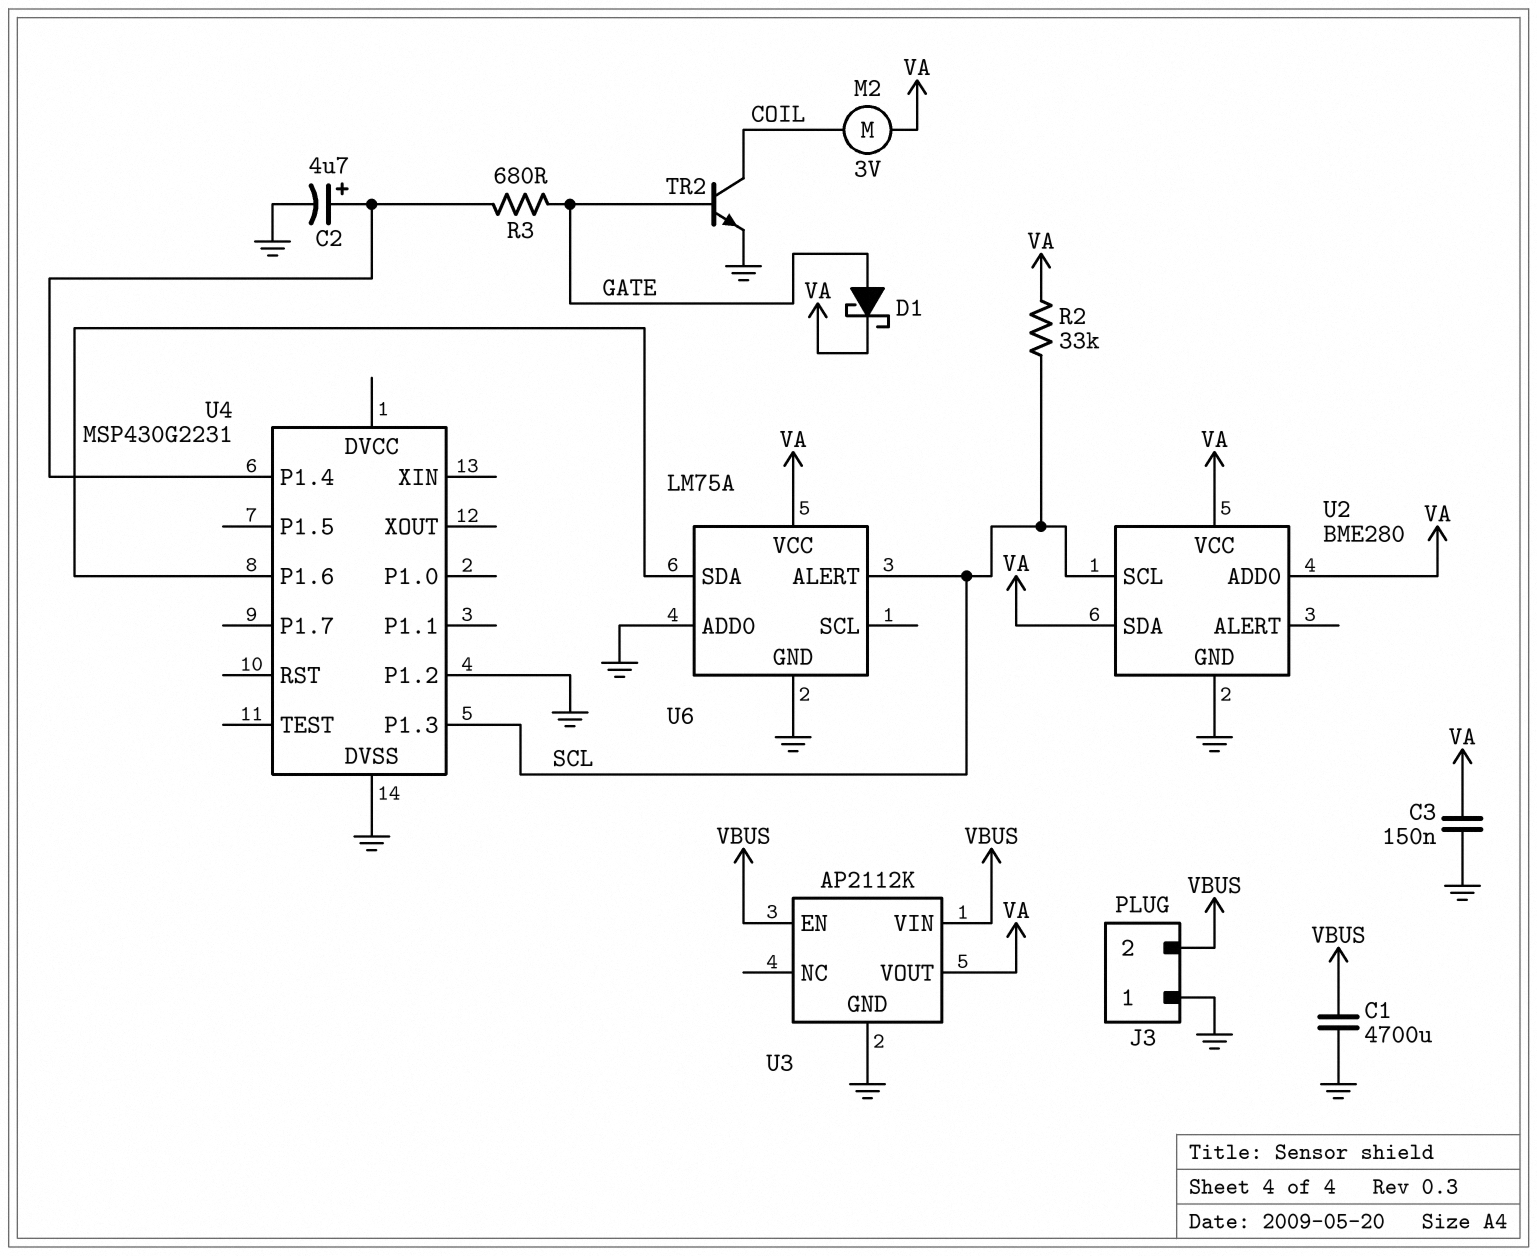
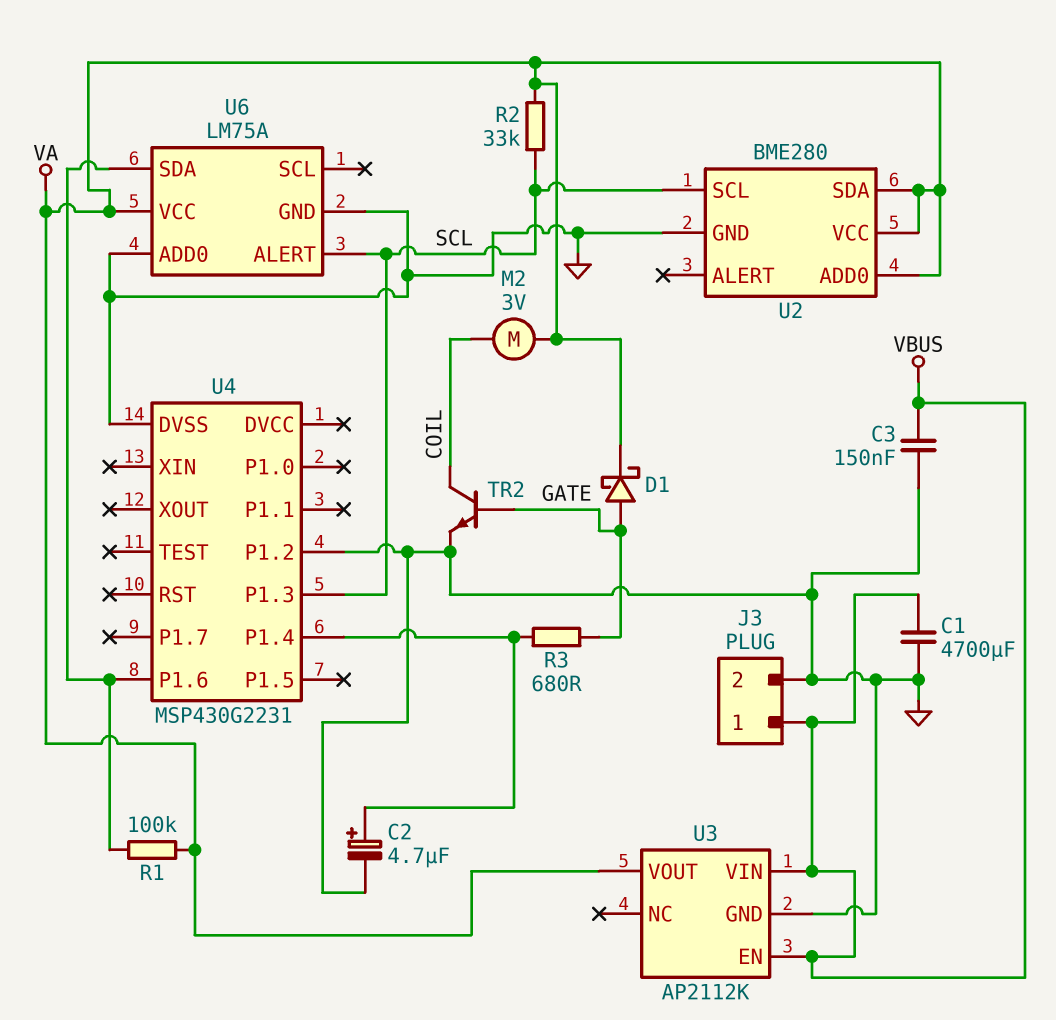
C3: 150nF (GND, VA) -> 150nF (GND, VBUS)
J3 pin 1: GND -> VBUS
J3 pin 2: VBUS -> GND
R1: none -> 100k (U4/P1.6, VA)

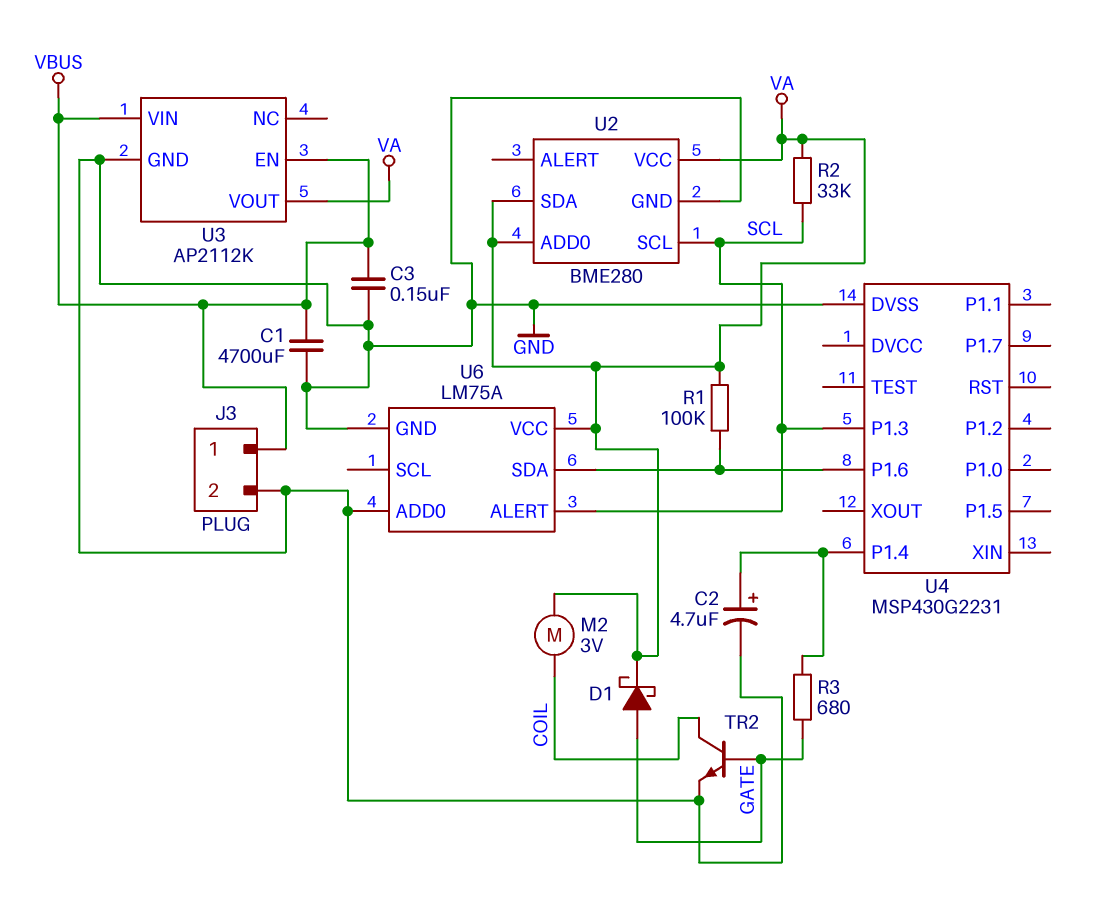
U4 pin P1.2: GND -> none

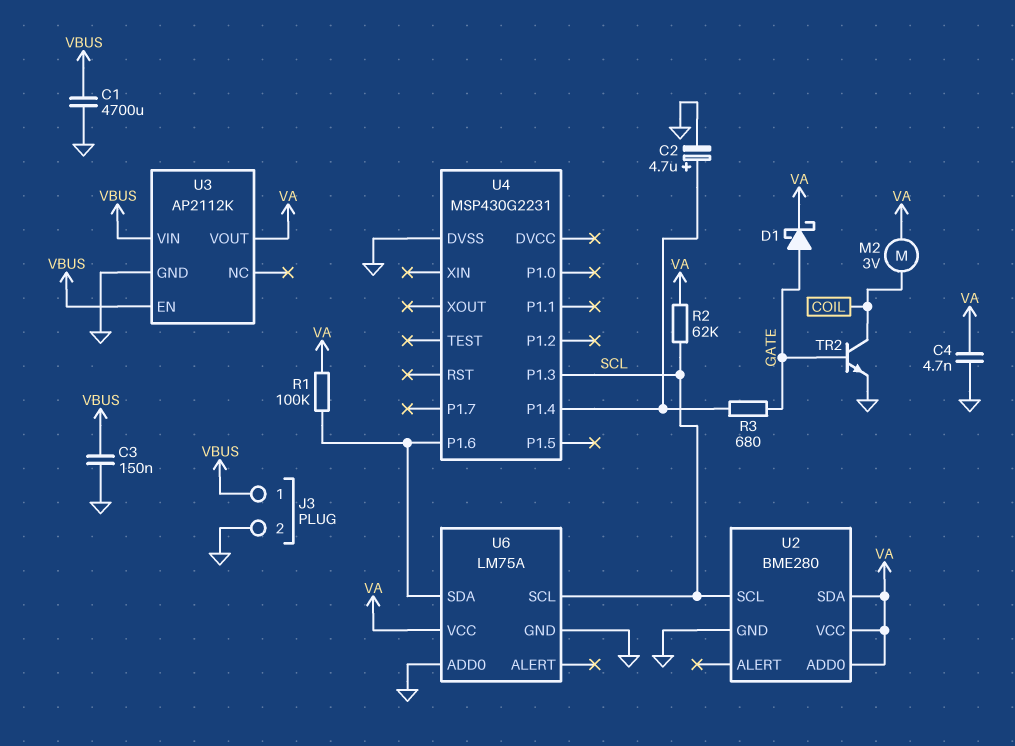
C4: none -> 4.7nF (GND, VA)
R2: 33k (SCL, VA) -> 62k (SCL, VA)
U6 pin ALERT: SCL -> none
U6 pin SCL: none -> SCL

